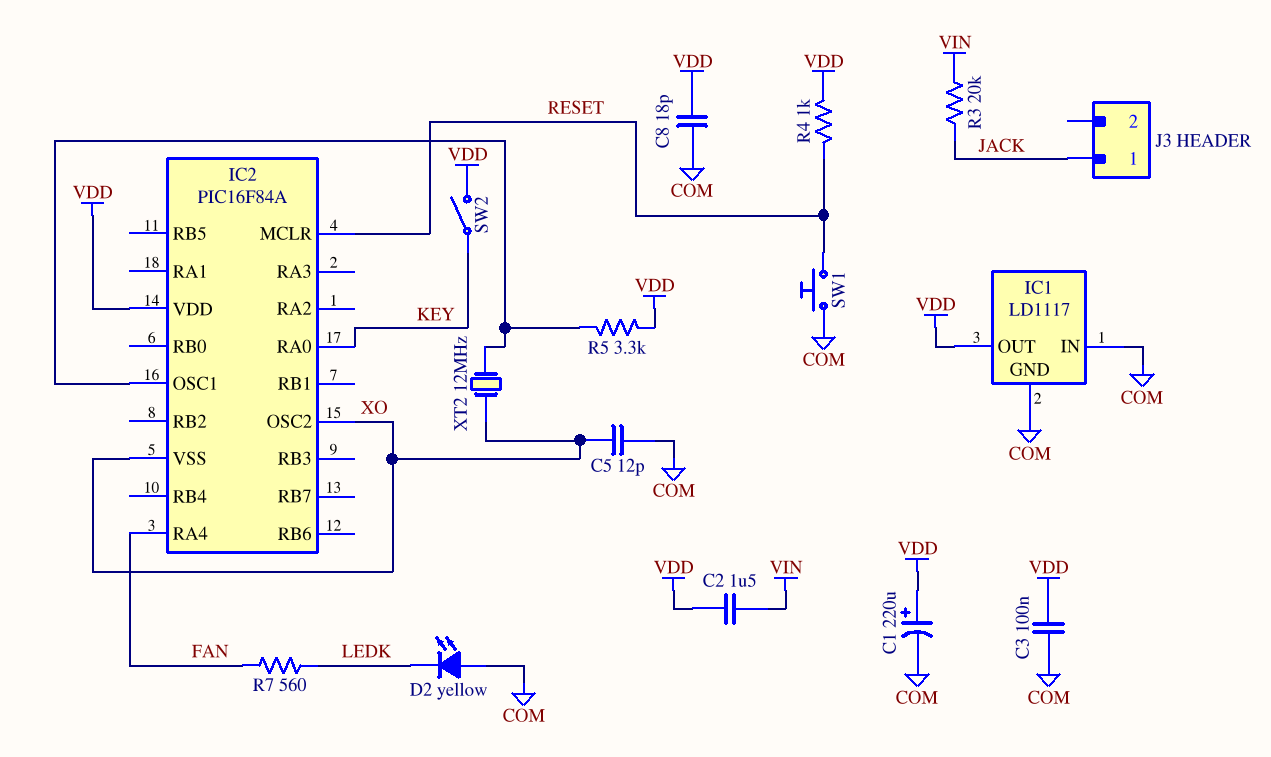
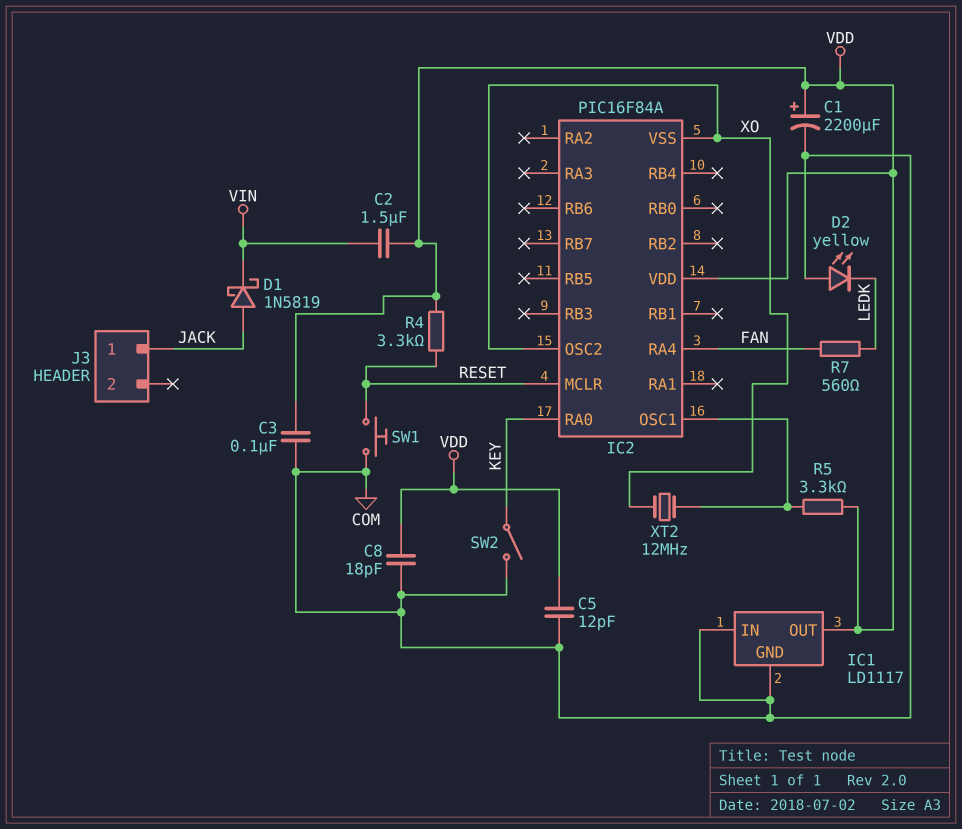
C1: 220uF (plus VDD, minus COM) -> 2200uF (plus VDD, minus COM)
C5: 12pF (COM, XO) -> 12pF (COM, VDD)
D1: none -> schottky 1N5819 (A JACK, K VIN)
R3: 20k (JACK, VIN) -> none
R4: 1k (RESET, VDD) -> 3.3k (RESET, VDD)
SW2: switch (KEY, VDD) -> switch (COM, KEY)

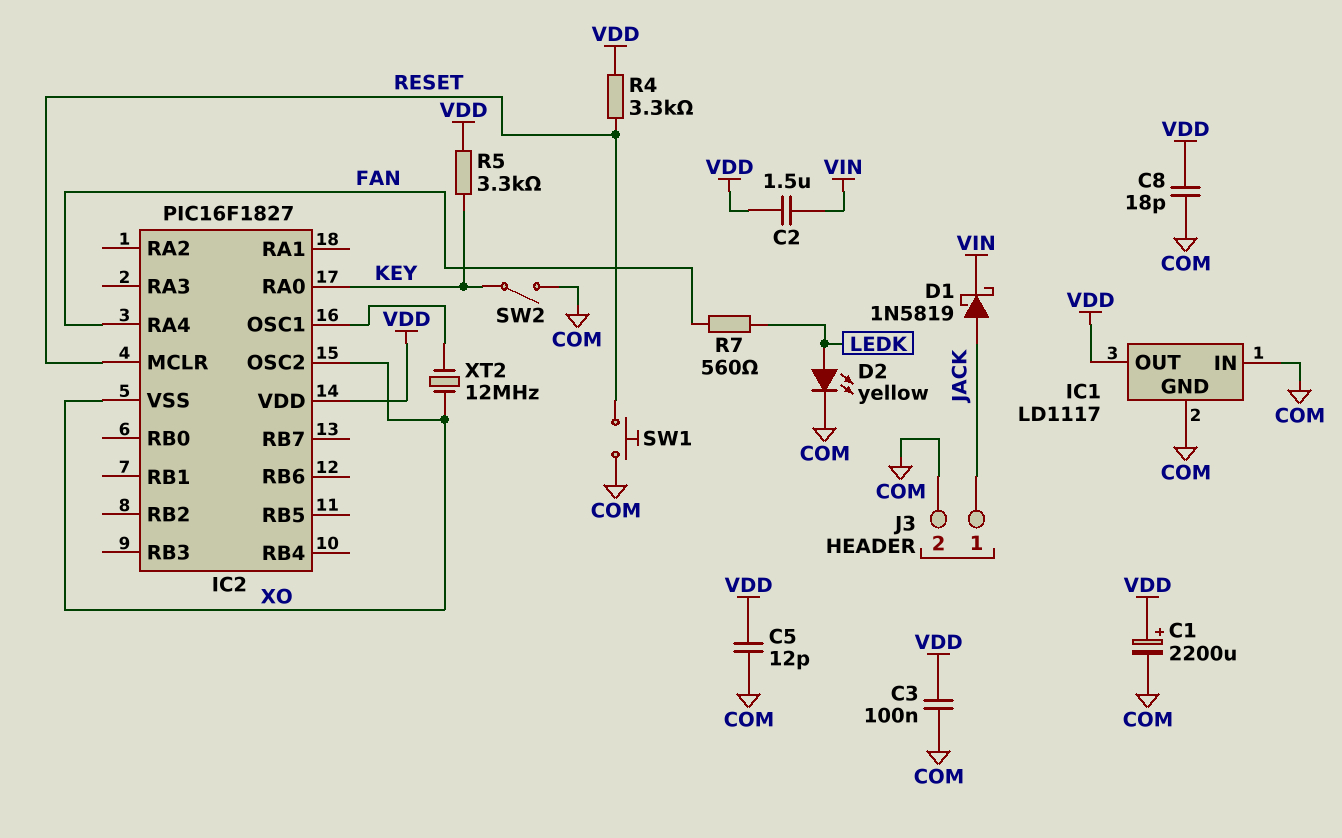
D2: LED yellow (A COM, K LEDK) -> LED yellow (A LEDK, K COM)
IC2: PIC16F84A -> PIC16F1827
J3 pin 2: none -> COM
R5: 3.3k (IC2/OSC1, VDD) -> 3.3k (KEY, VDD)

